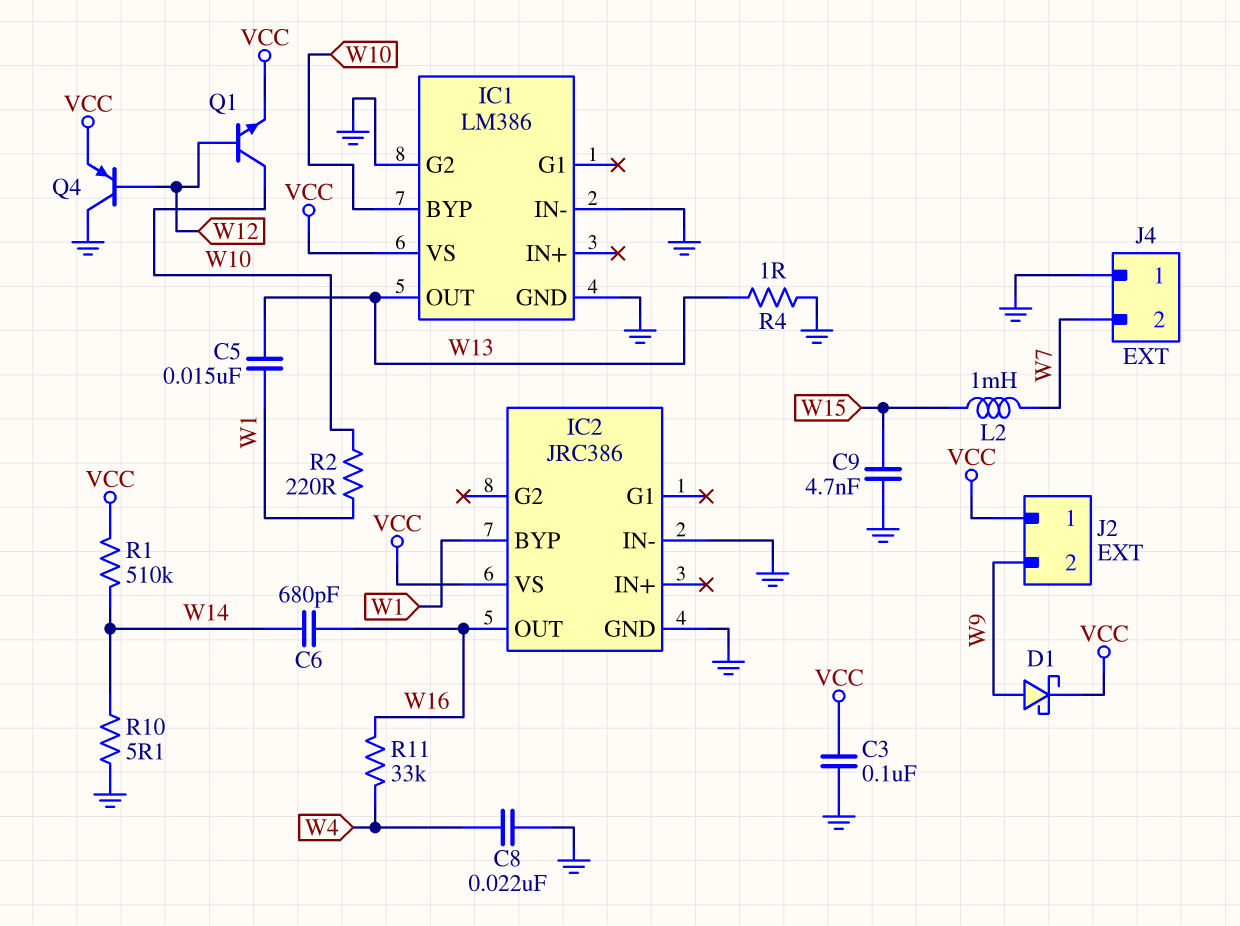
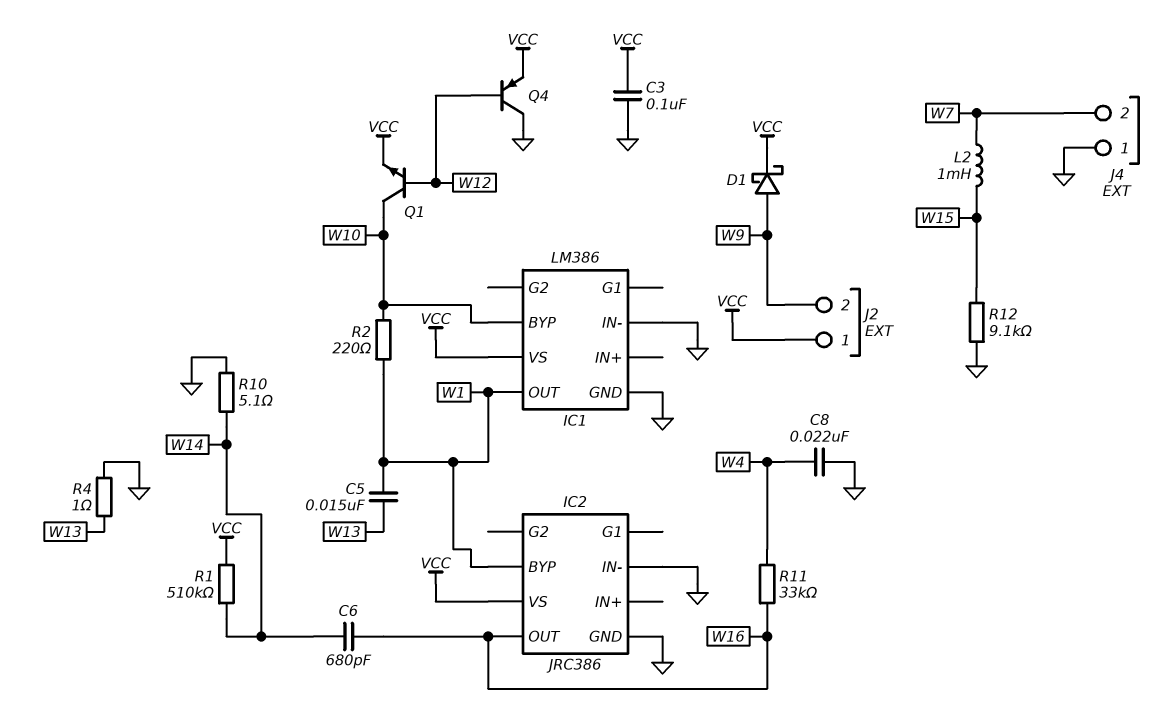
C9: 4.7nF (GND, W15) -> none
IC1 pin G2: GND -> none
IC1 pin OUT: W13 -> W1
R12: none -> 9.1k (GND, W15)

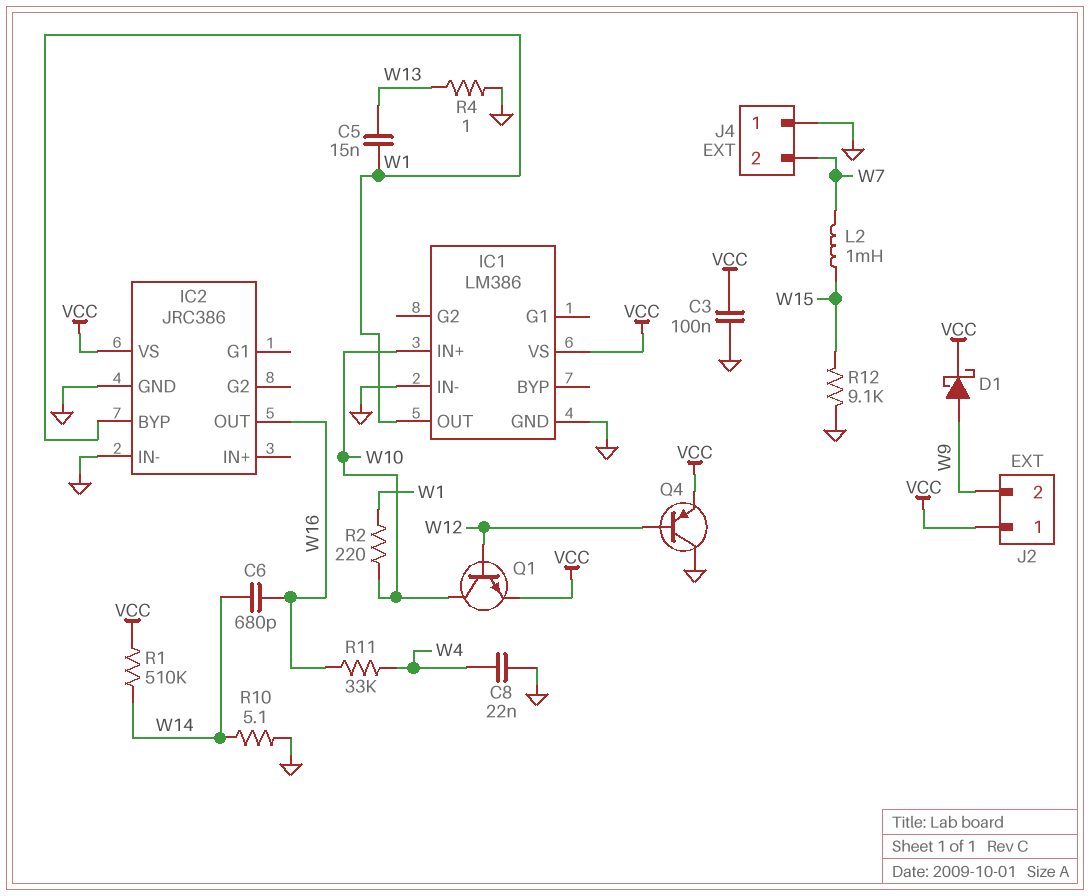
IC1 pin BYP: W10 -> none
IC1 pin IN+: none -> W10

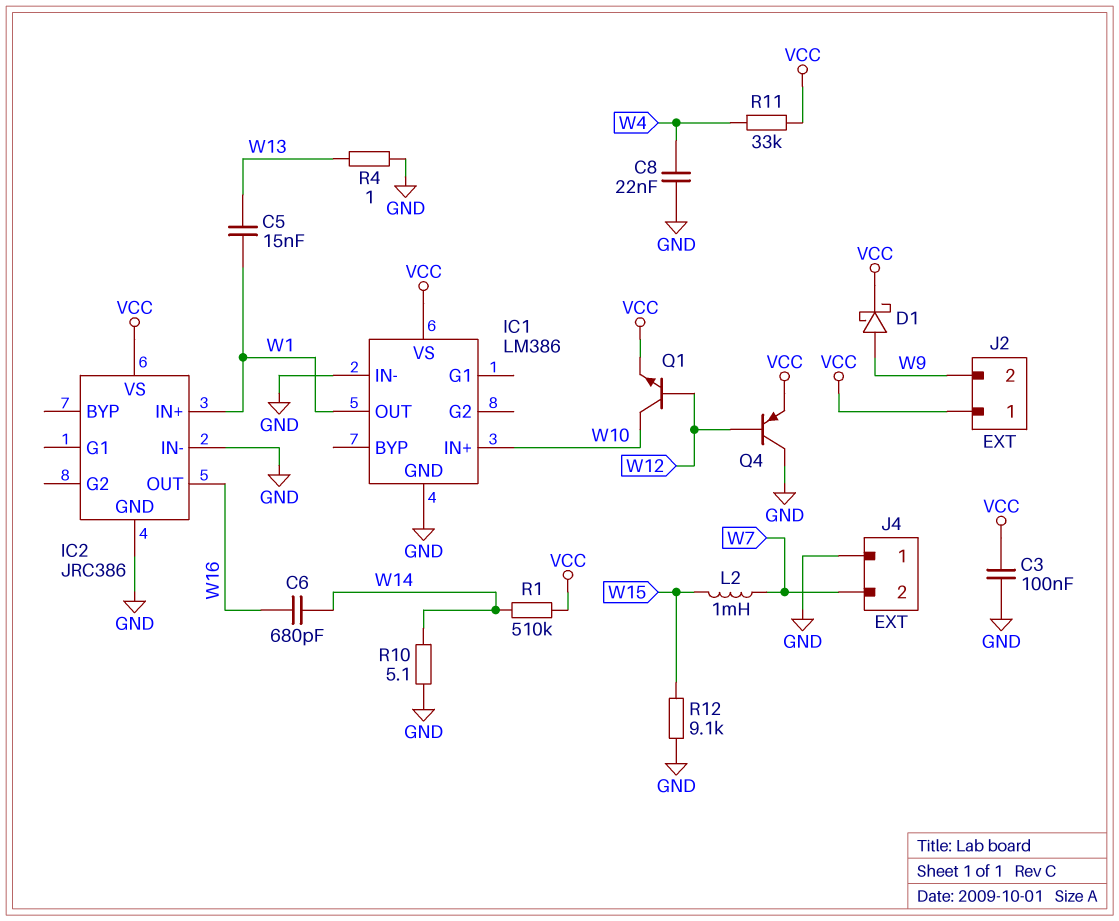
IC2 pin BYP: W1 -> none
IC2 pin IN+: none -> W1
R2: 220 (W1, W10) -> none
R11: 33k (W4, W16) -> 33k (VCC, W4)

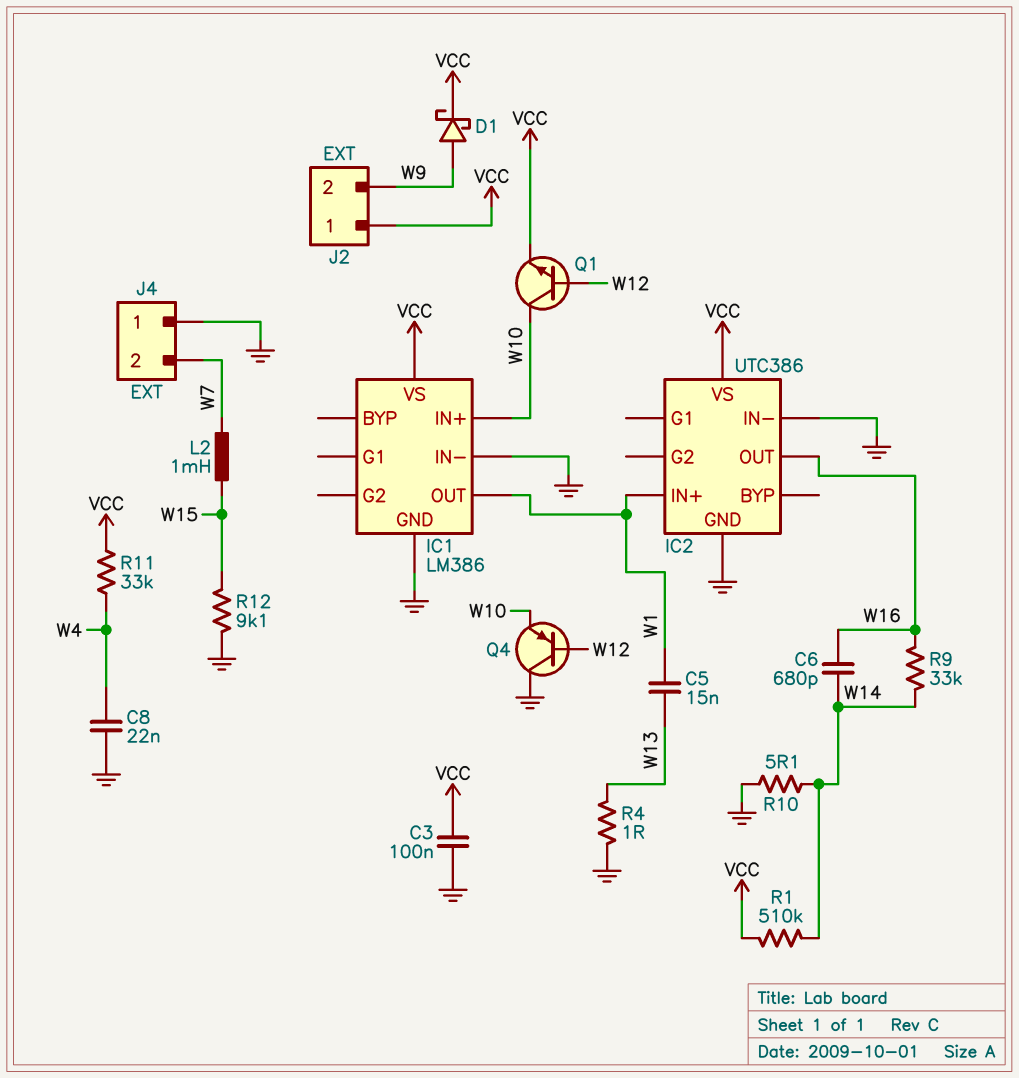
IC2: JRC386 -> UTC386
Q4: PNP (B W12, C GND, E VCC) -> PNP (B W12, C GND, E W10)
R9: none -> 33k (W14, W16)

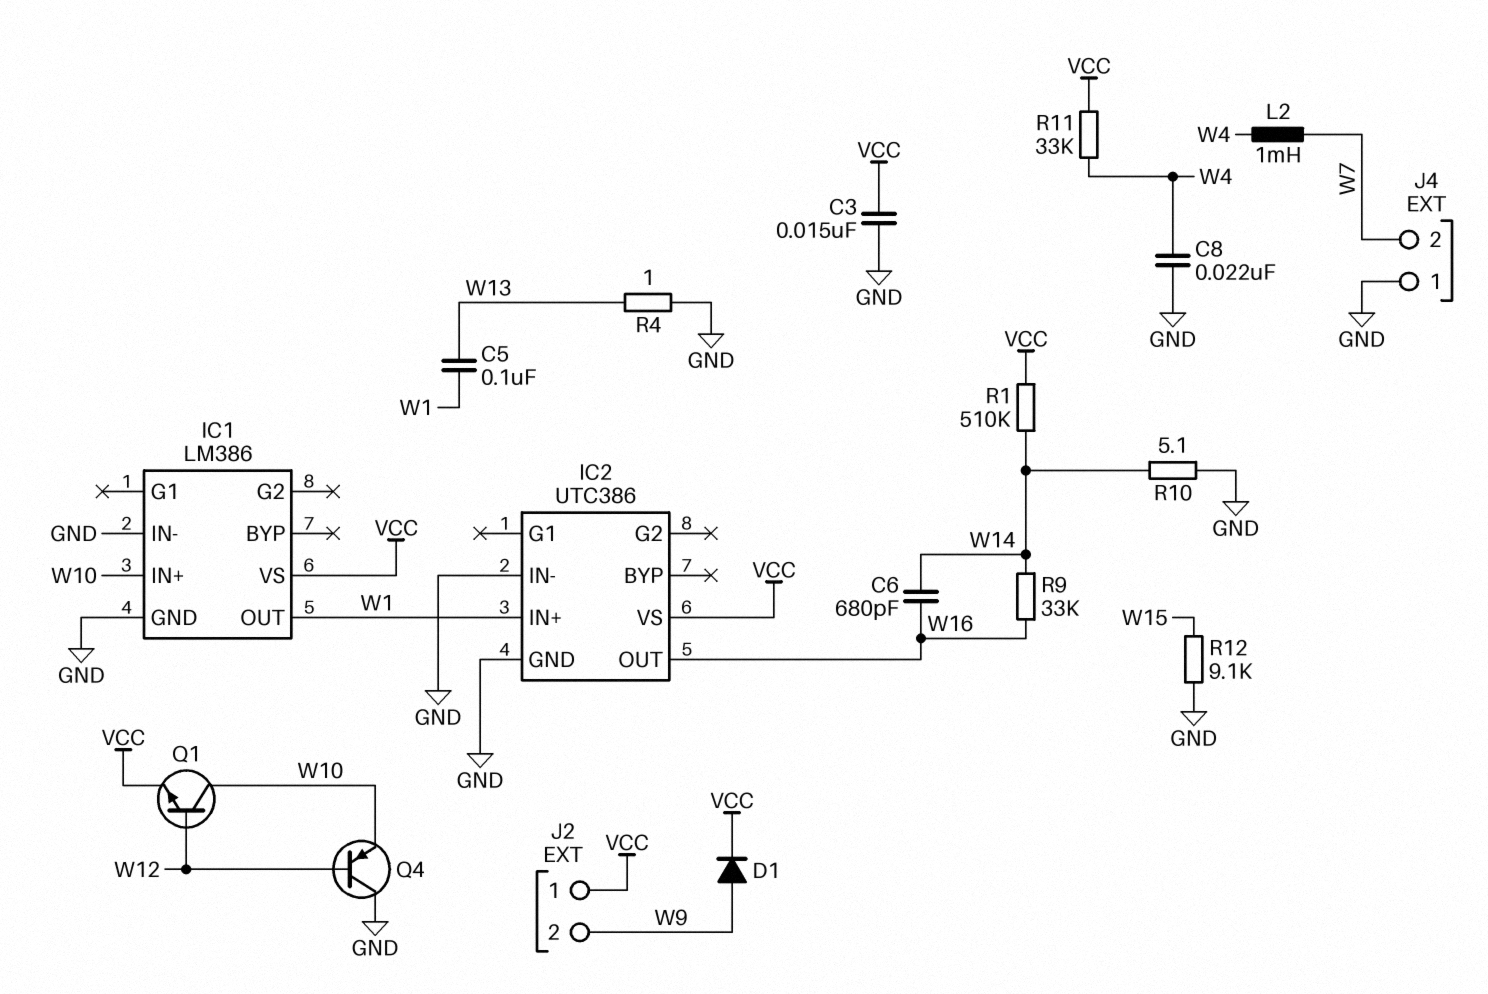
C3: 100nF (GND, VCC) -> 15nF (GND, VCC)
C5: 15nF (W1, W13) -> 100nF (W1, W13)
D1: schottky (A W9, K VCC) -> diode (A W9, K VCC)
L2: 1mH (W7, W15) -> 1mH (W4, W7)

